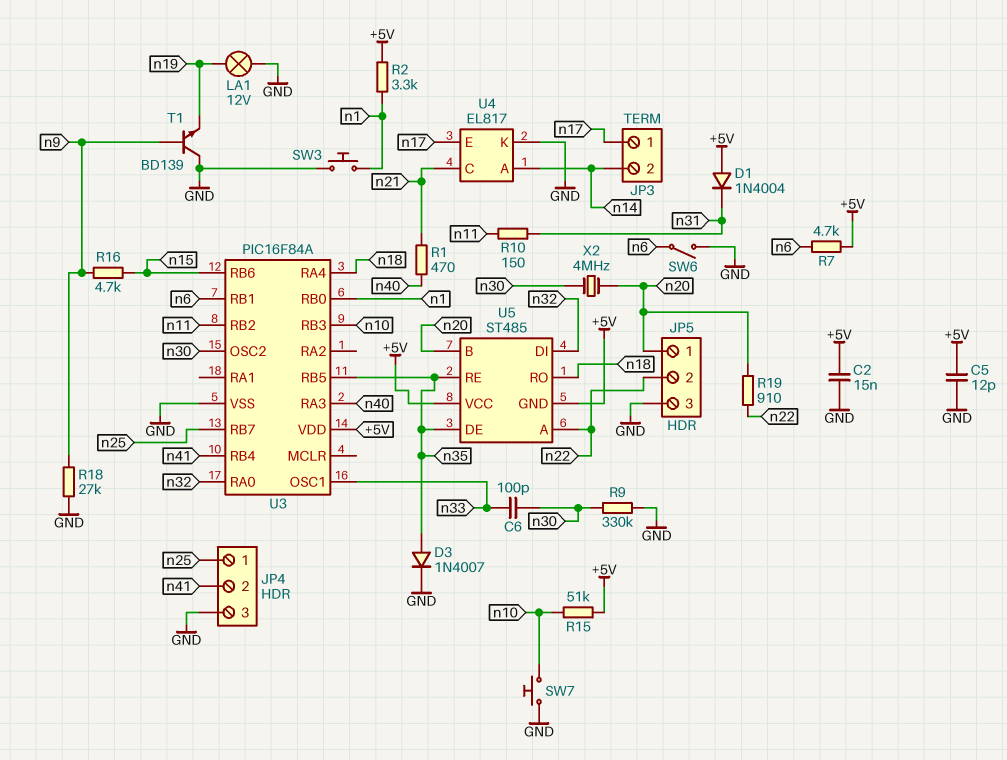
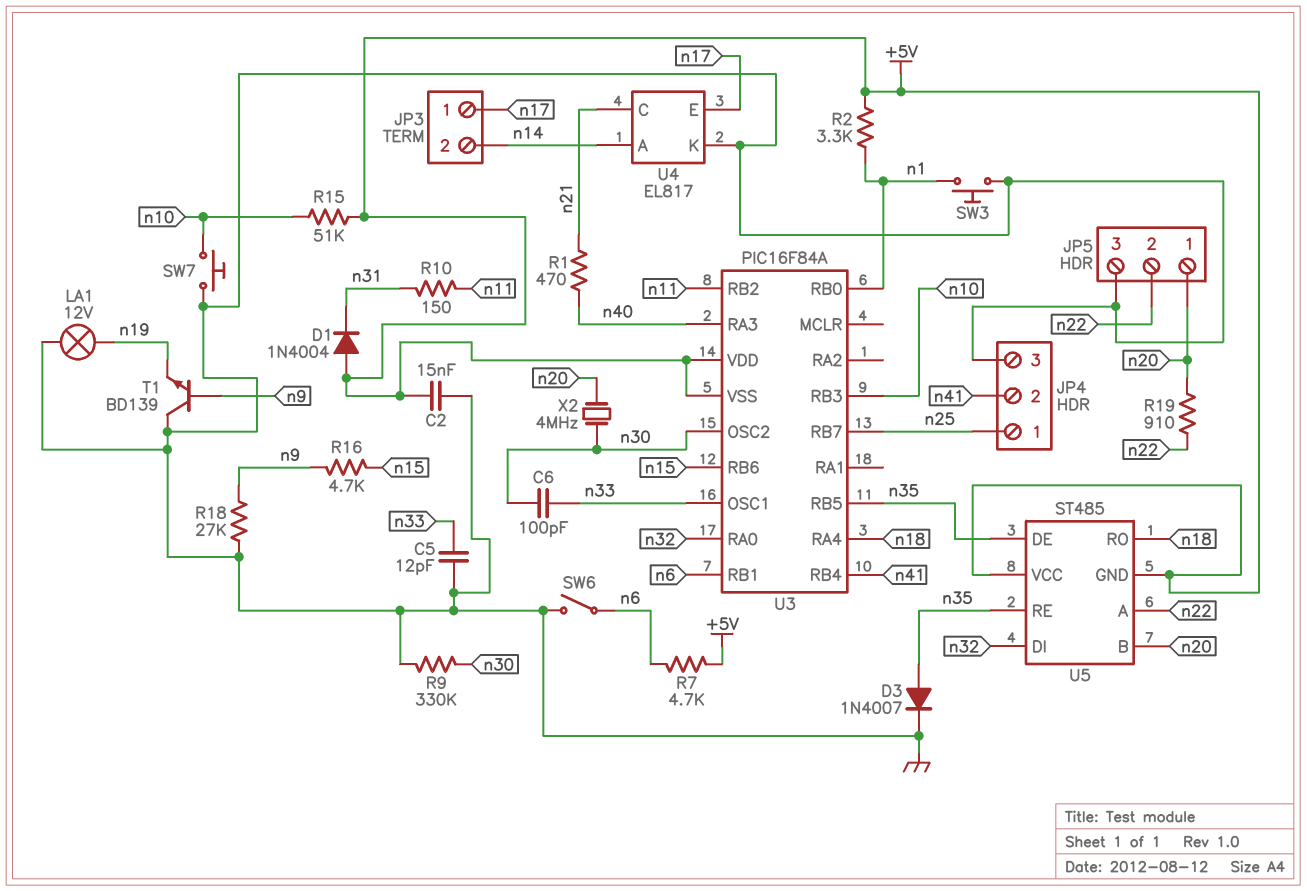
C5: 12pF (+5V, GND) -> 12pF (GND, n33)
U3 pin VSS: GND -> +5V

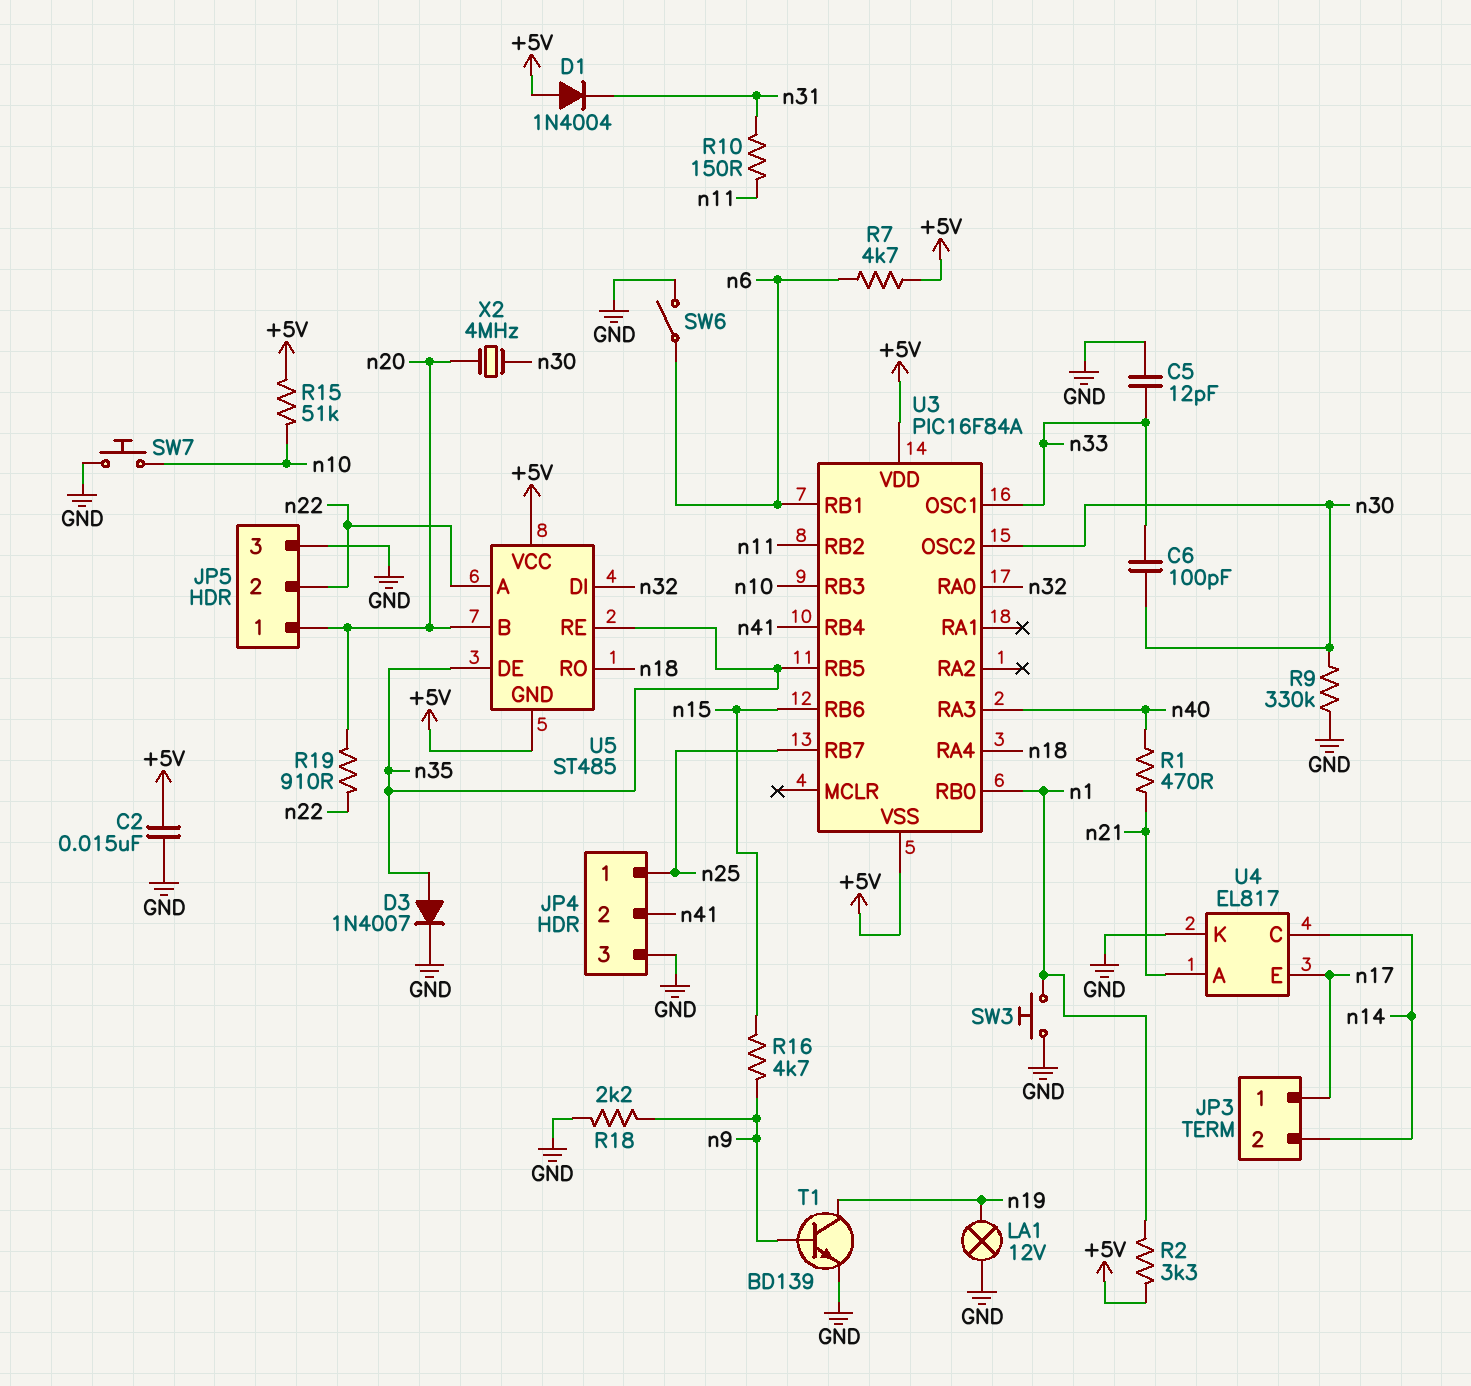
R18: 27k (GND, n9) -> 2.2k (GND, n9)
T1: NPN BD139 (B n9, C GND, E n19) -> NPN BD139 (B n9, C n19, E GND)
U4 pin A: n14 -> n21
U4 pin C: n21 -> n14

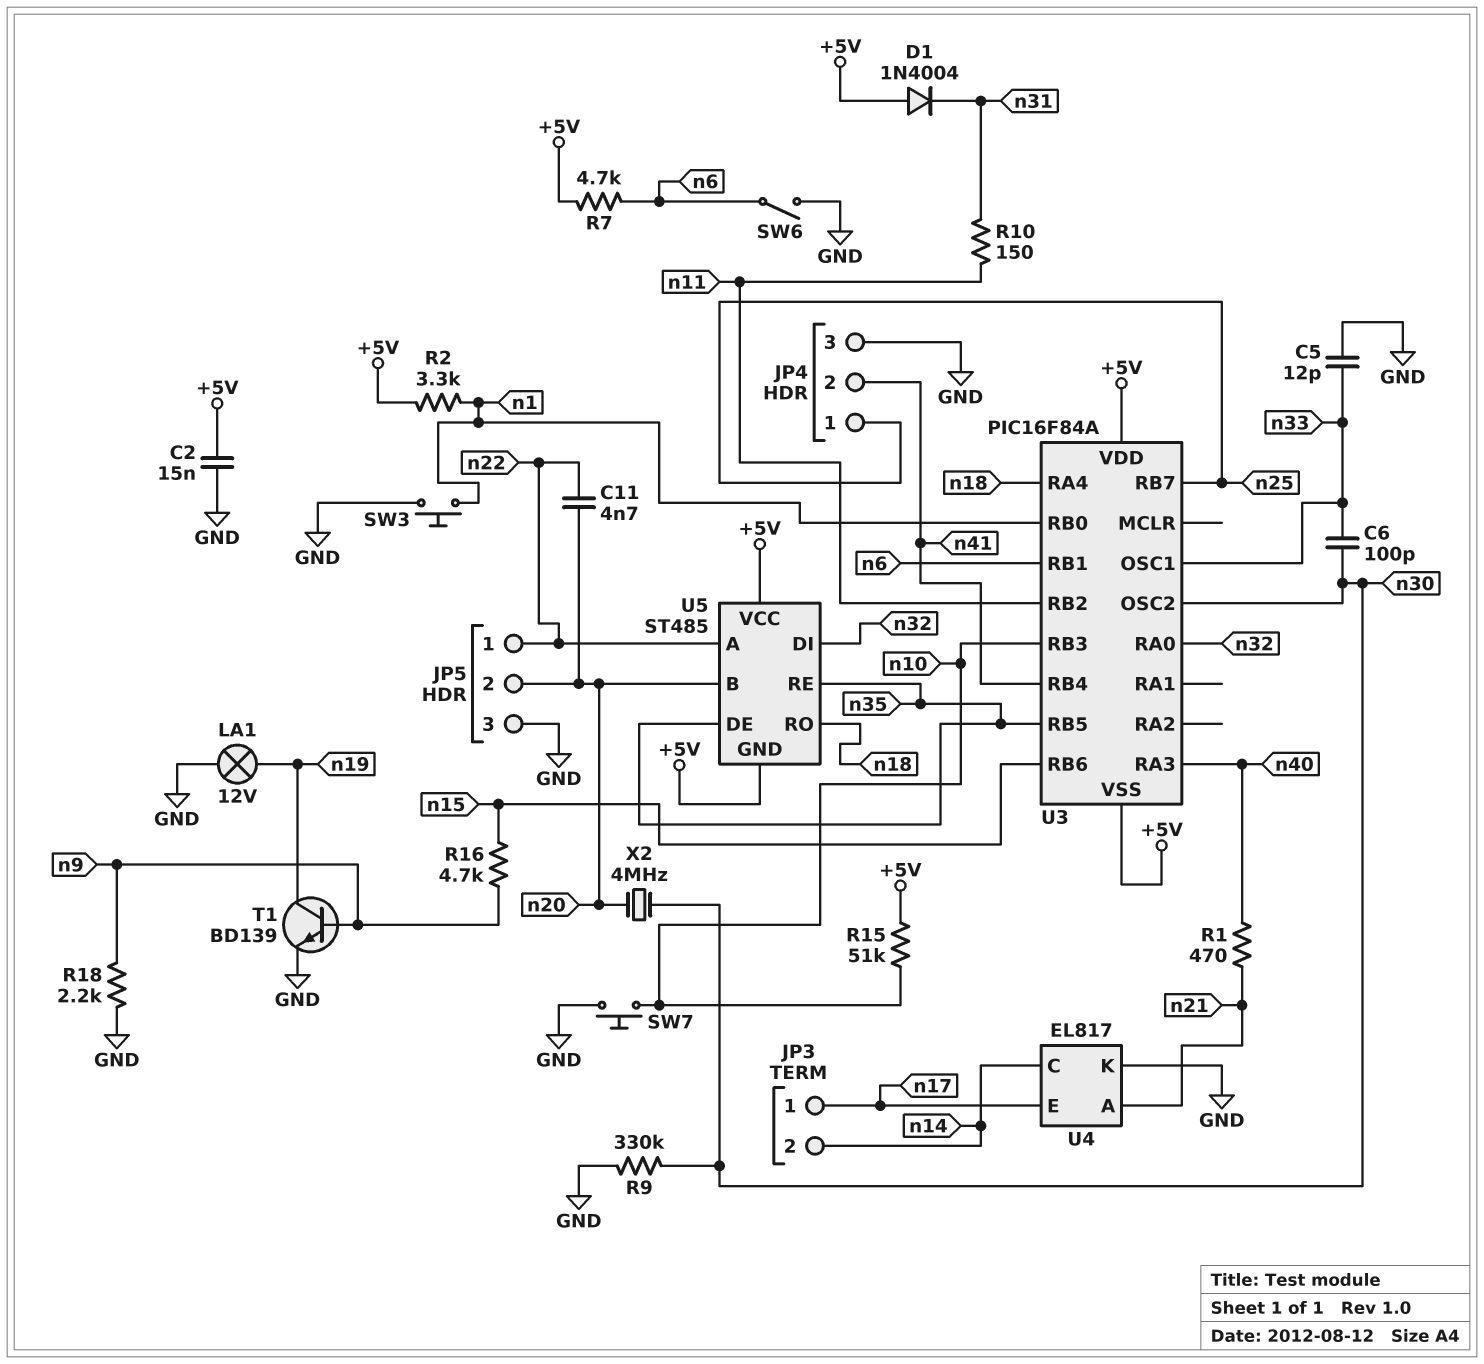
C11: none -> 4.7nF (n20, n22)
D3: diode 1N4007 (A n35, K GND) -> none
JP5 pin 1: n20 -> n22
JP5 pin 2: n22 -> n20
R19: 910 (n20, n22) -> none

